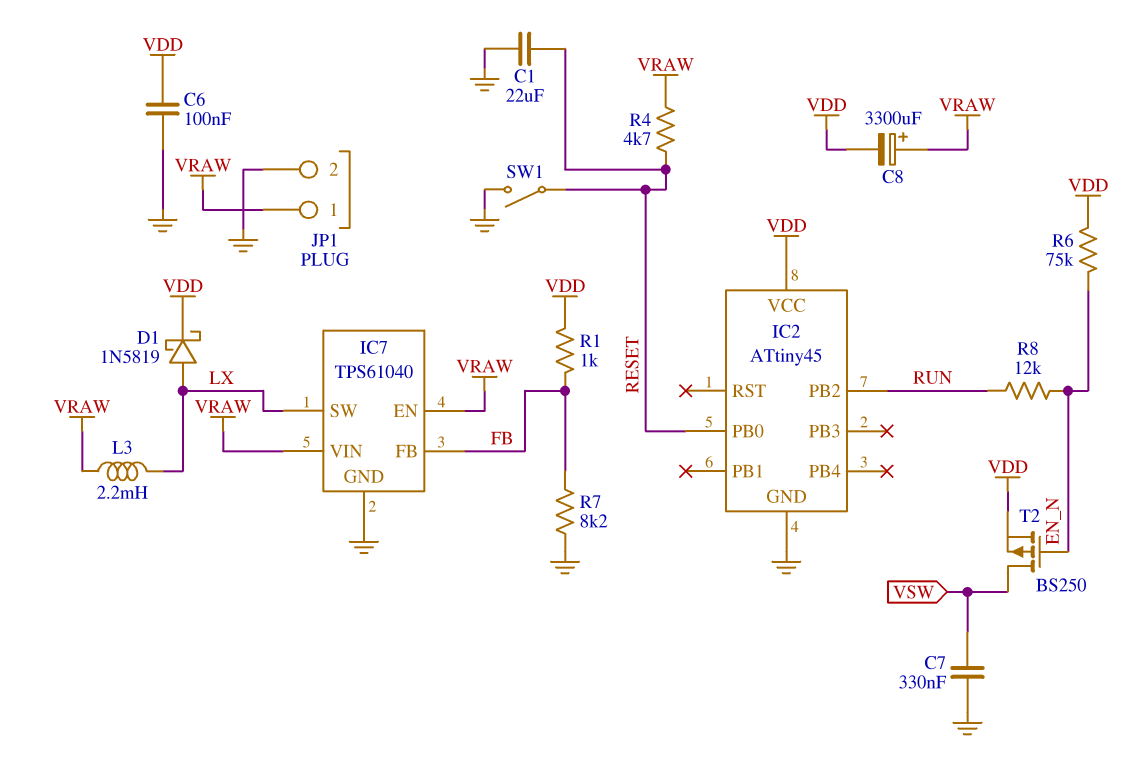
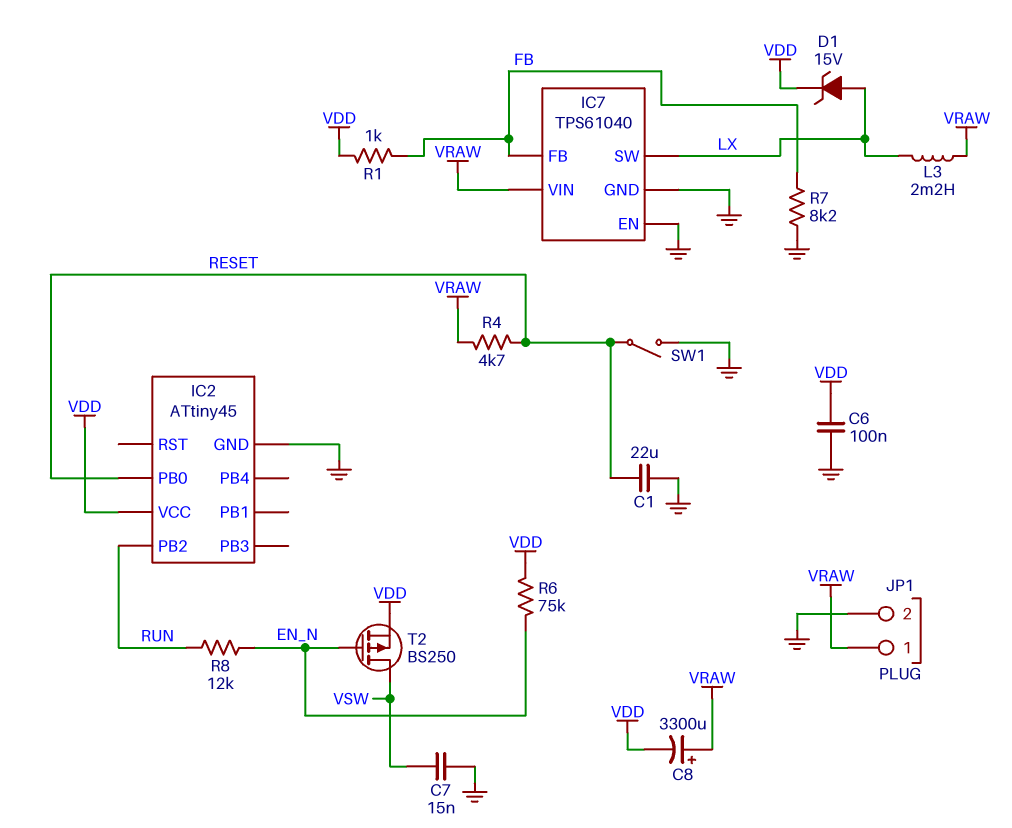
C7: 330nF (GND, VSW) -> 15nF (GND, VSW)
D1: schottky 1N5819 (A LX, K VDD) -> zener 15V (A LX, K VDD)
IC7 pin EN: VRAW -> GND

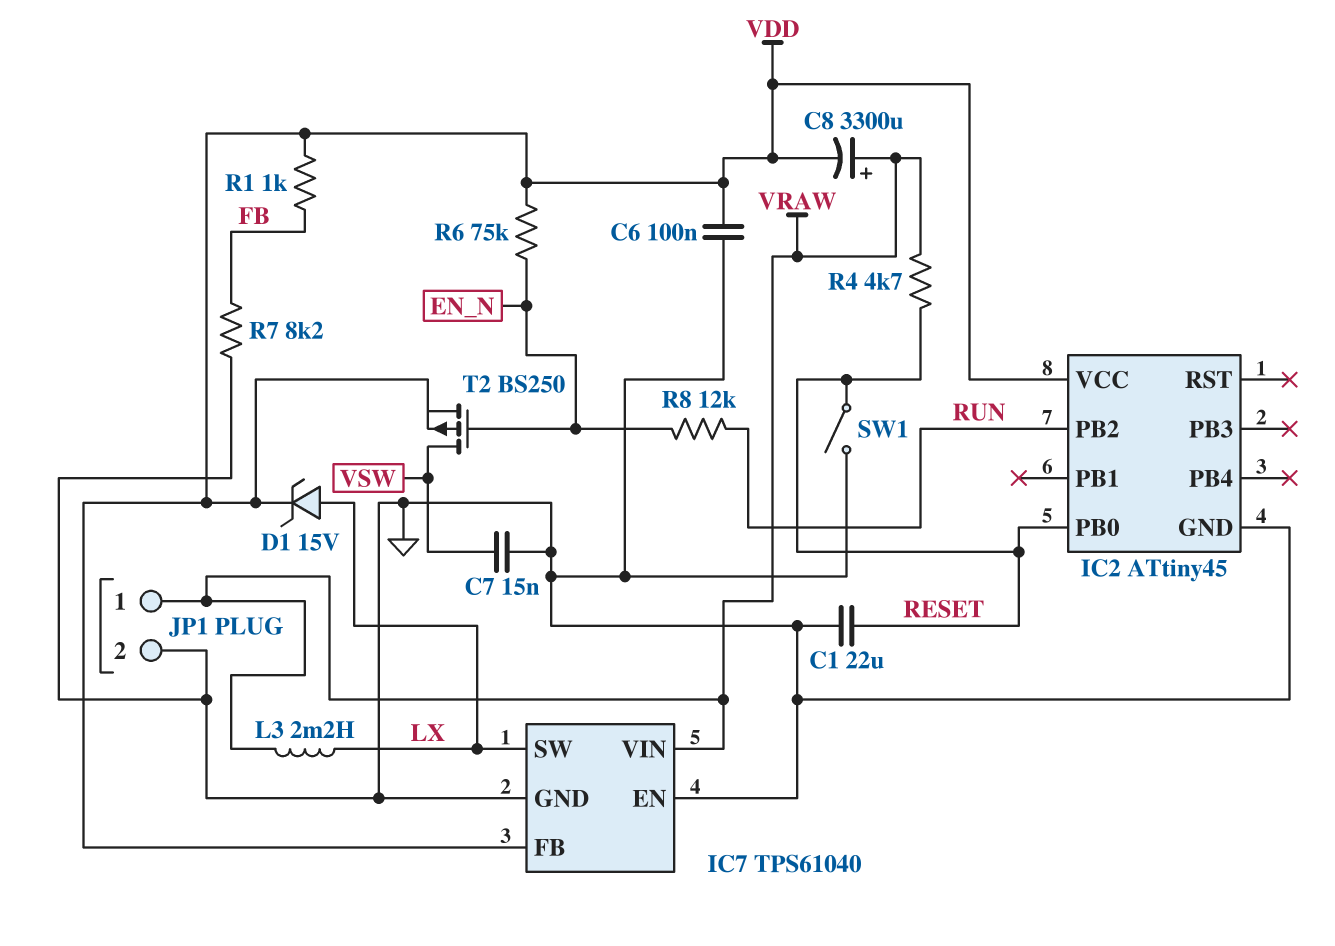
IC7 pin FB: FB -> VDD

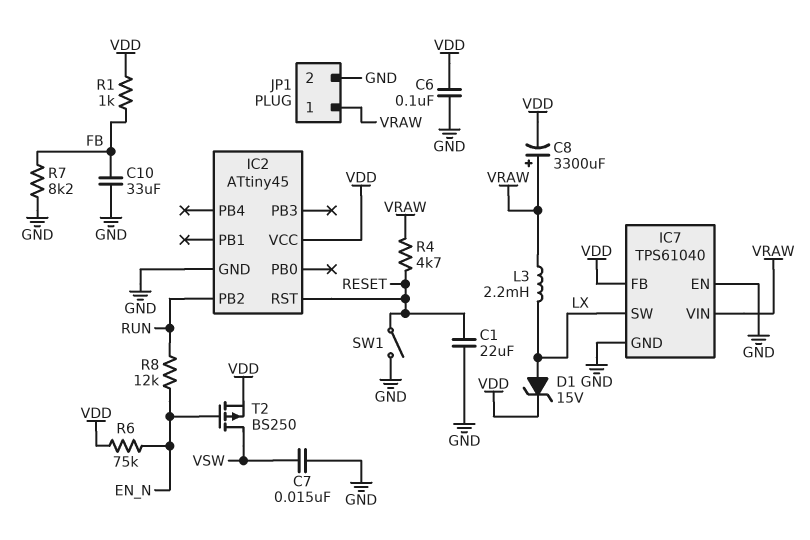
C10: none -> 33uF (FB, GND)
IC2 pin PB0: RESET -> none
IC2 pin RST: none -> RESET

